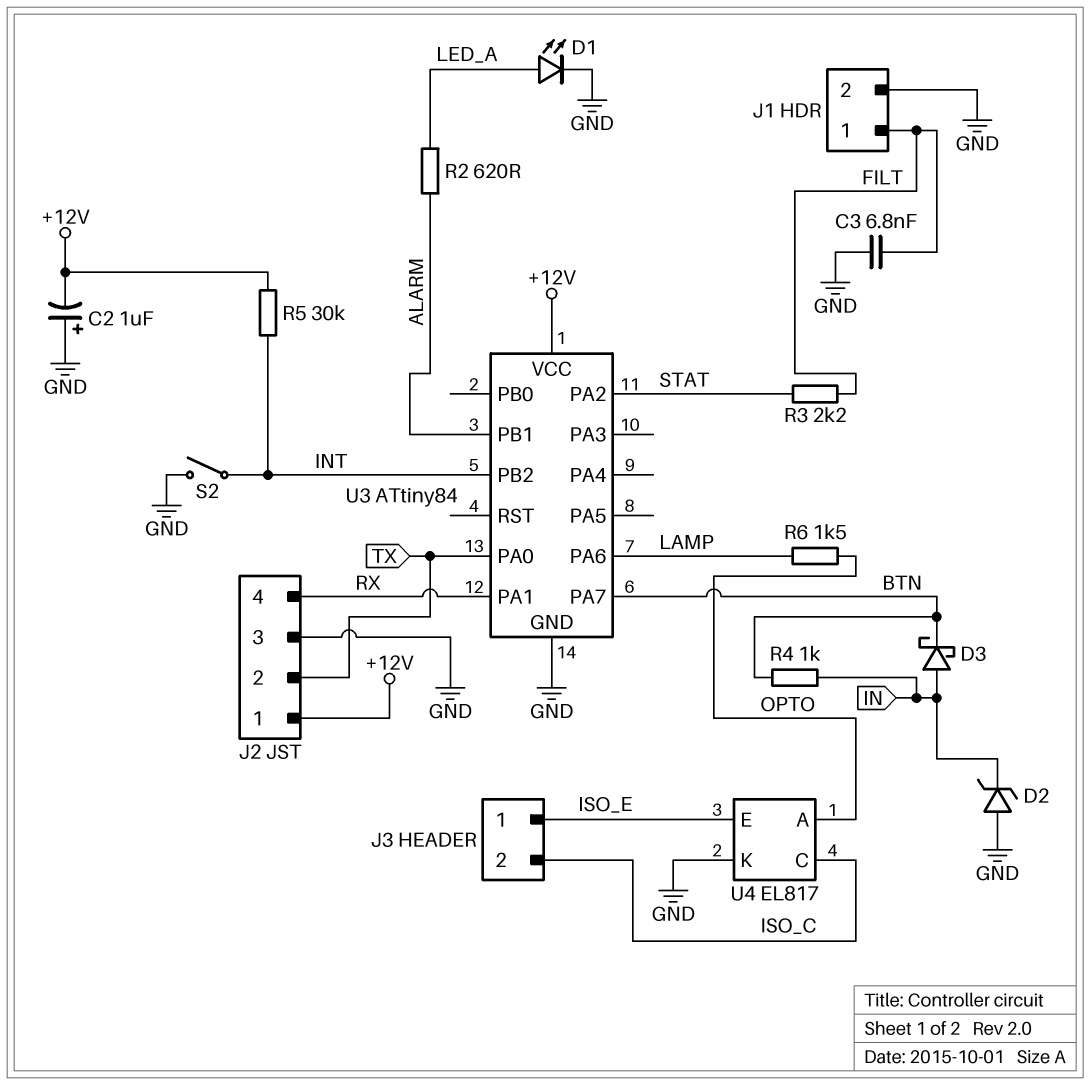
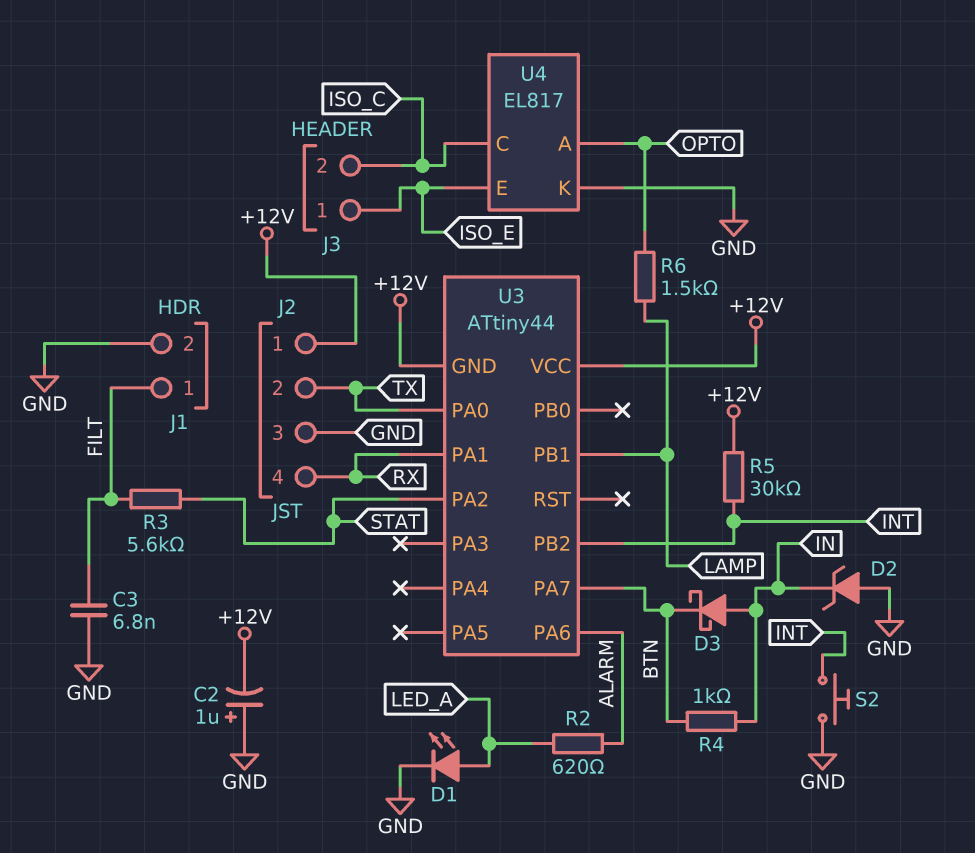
R3: 2.2k (FILT, STAT) -> 5.6k (FILT, STAT)
S2: switch (GND, INT) -> button (GND, INT)
U3: ATtiny84 -> ATtiny44
U3 pin GND: GND -> +12V
U3 pin PA6: LAMP -> ALARM
U3 pin PB1: ALARM -> LAMP

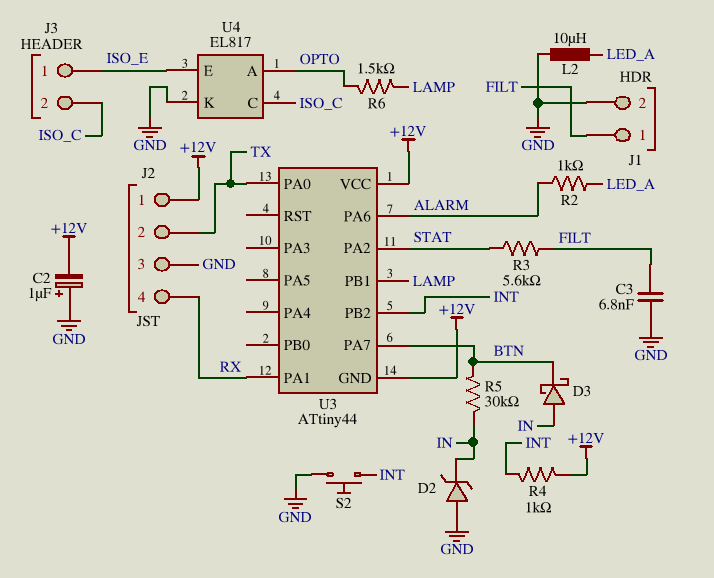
D1: LED (A LED_A, K GND) -> none
L2: none -> 10uH (GND, LED_A)
R2: 620 (ALARM, LED_A) -> 1k (ALARM, LED_A)
R4: 1k (BTN, IN) -> 1k (+12V, INT)
R5: 30k (+12V, INT) -> 30k (BTN, IN)

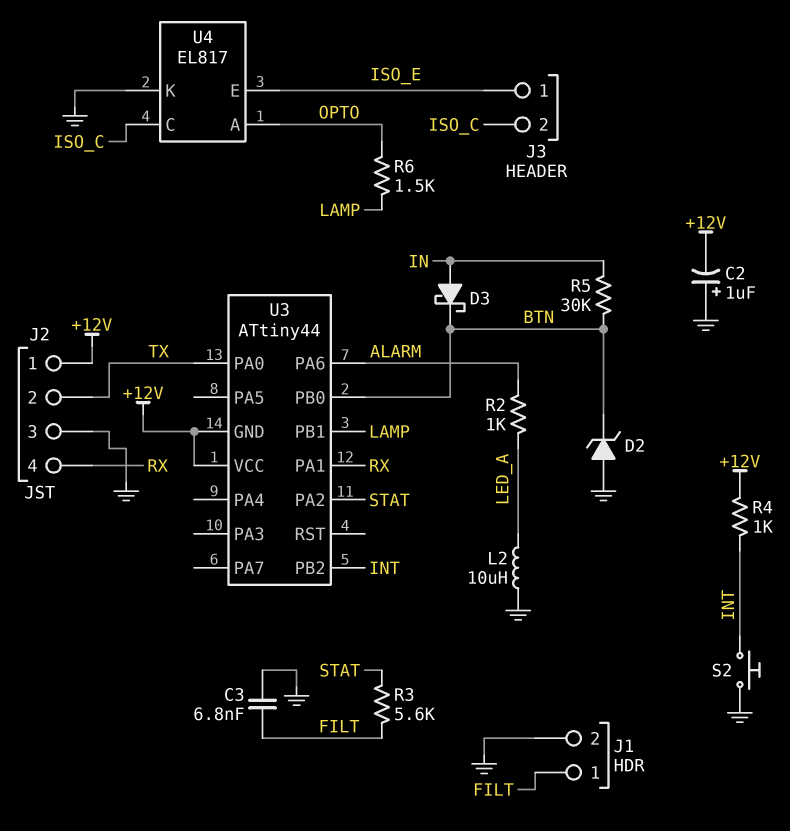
D2: zener (A GND, K IN) -> zener (A GND, K BTN)
U3 pin PA7: BTN -> none
U3 pin PB0: none -> BTN

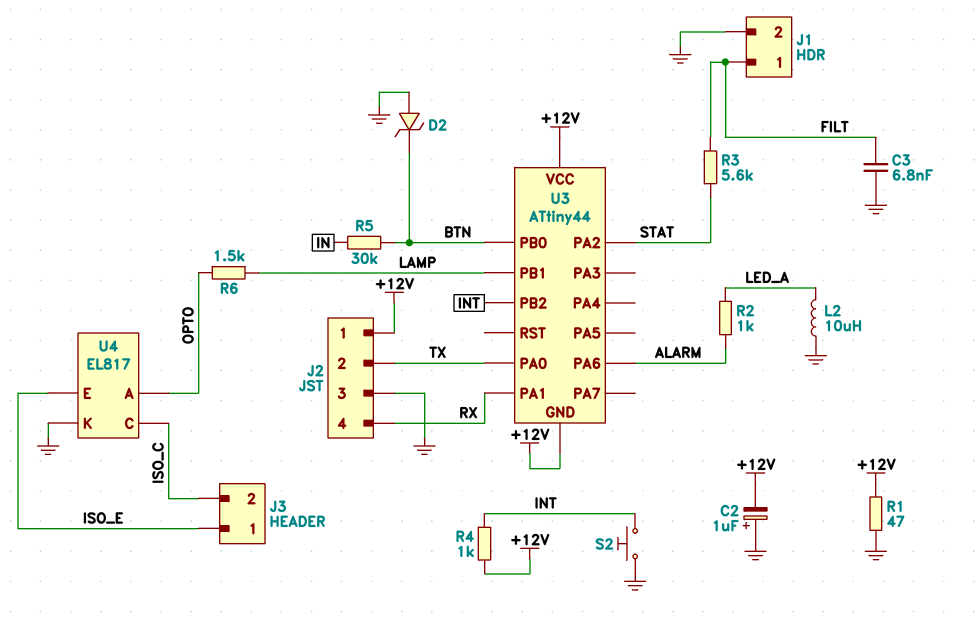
D3: schottky (A IN, K BTN) -> none
R1: none -> 47 (+12V, GND)

